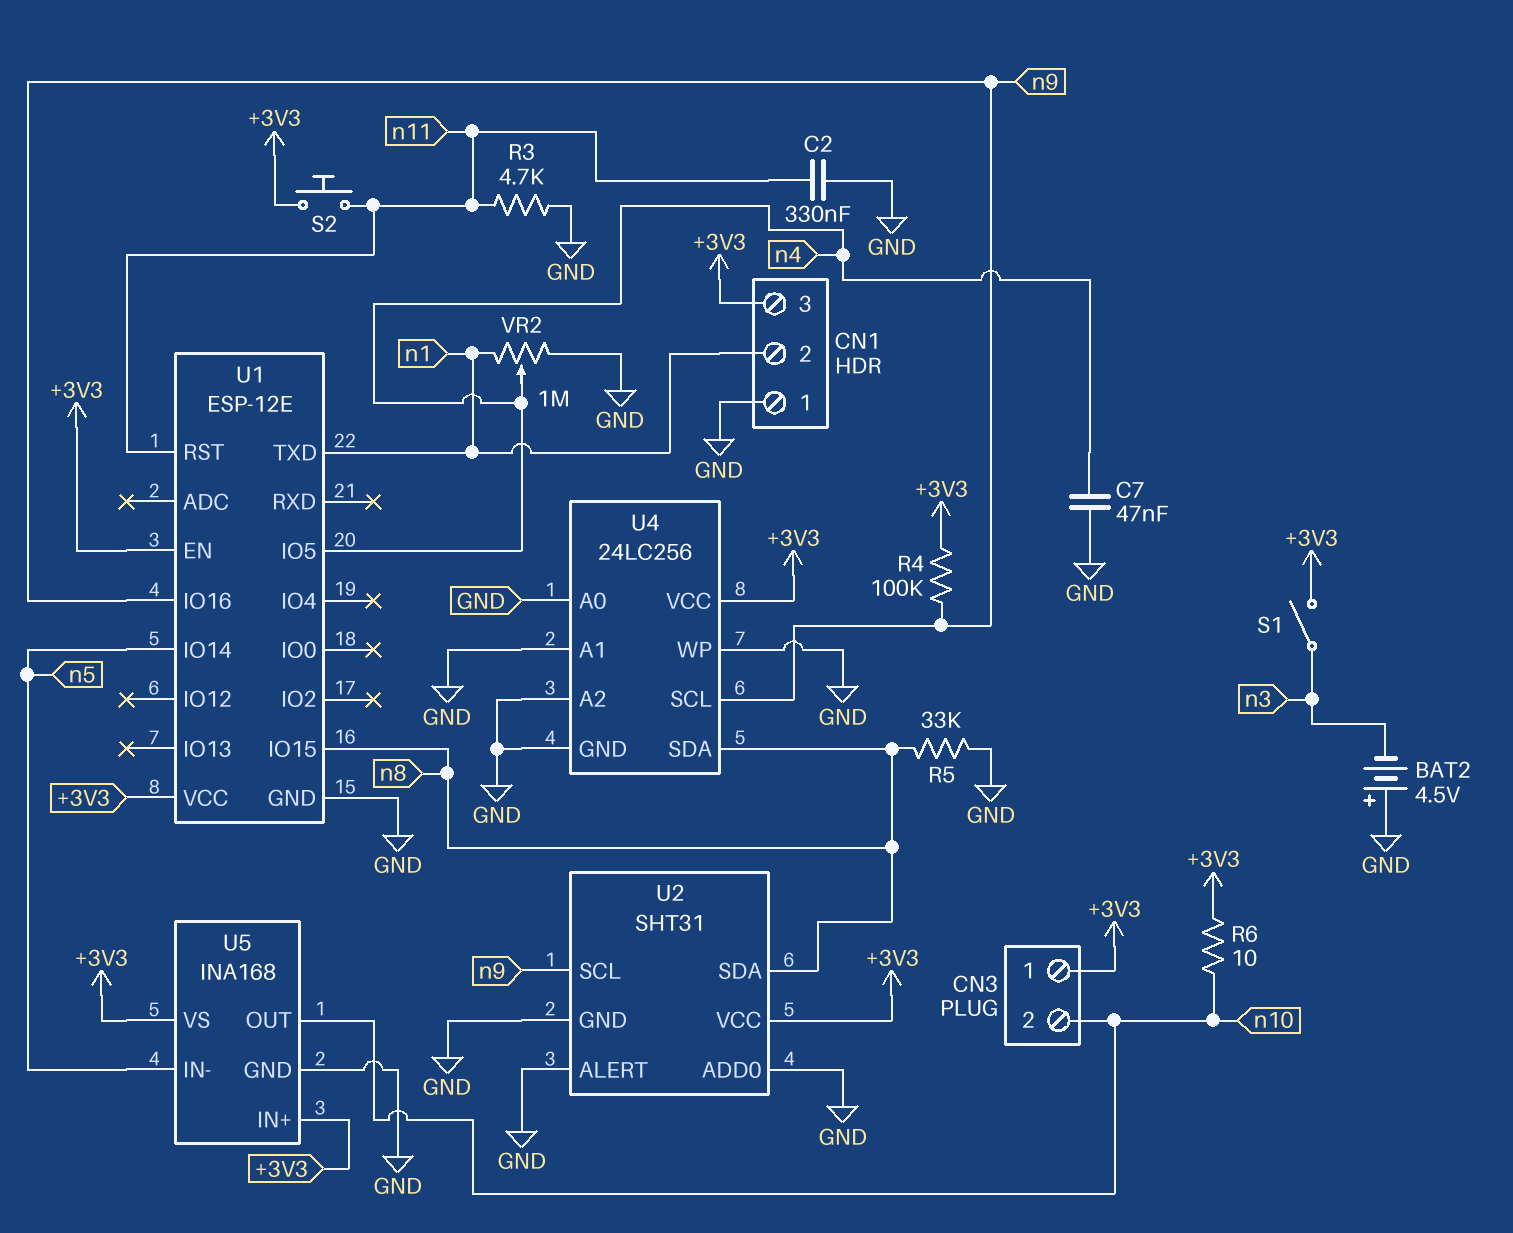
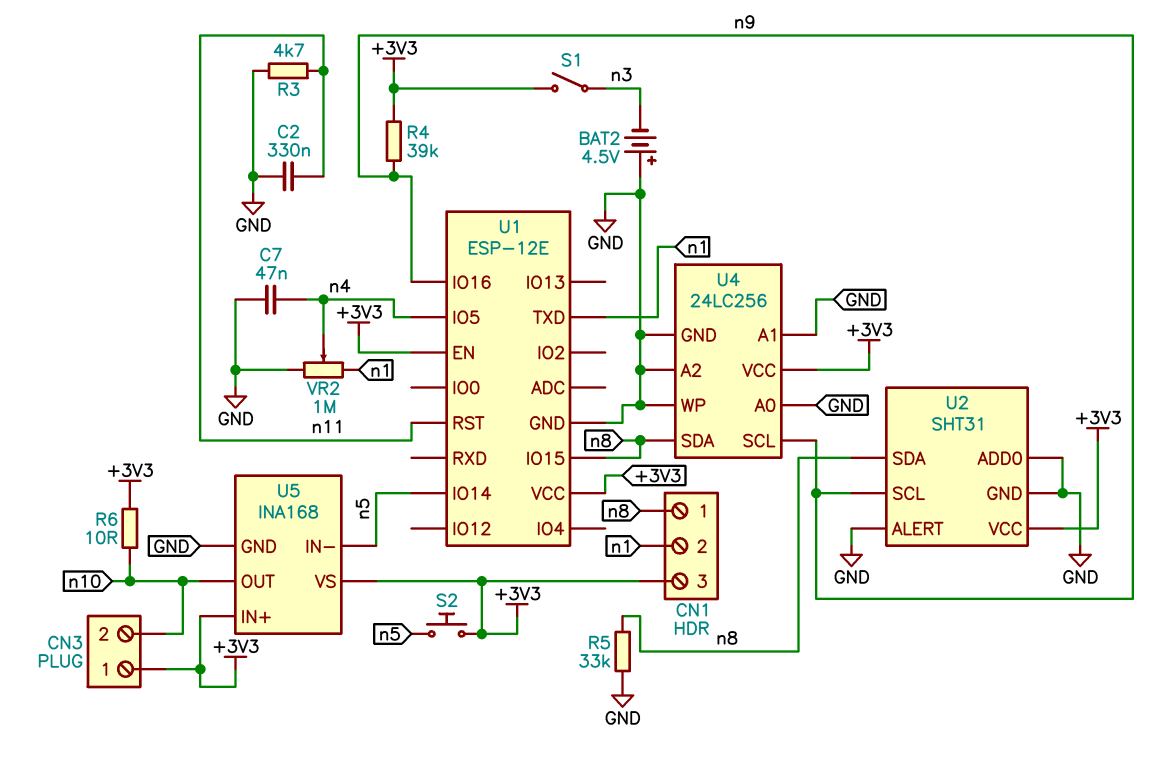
CN1 pin 1: GND -> n8
R4: 100k (+3V3, n9) -> 39k (+3V3, n9)
S2: button (+3V3, n11) -> button (+3V3, n5)

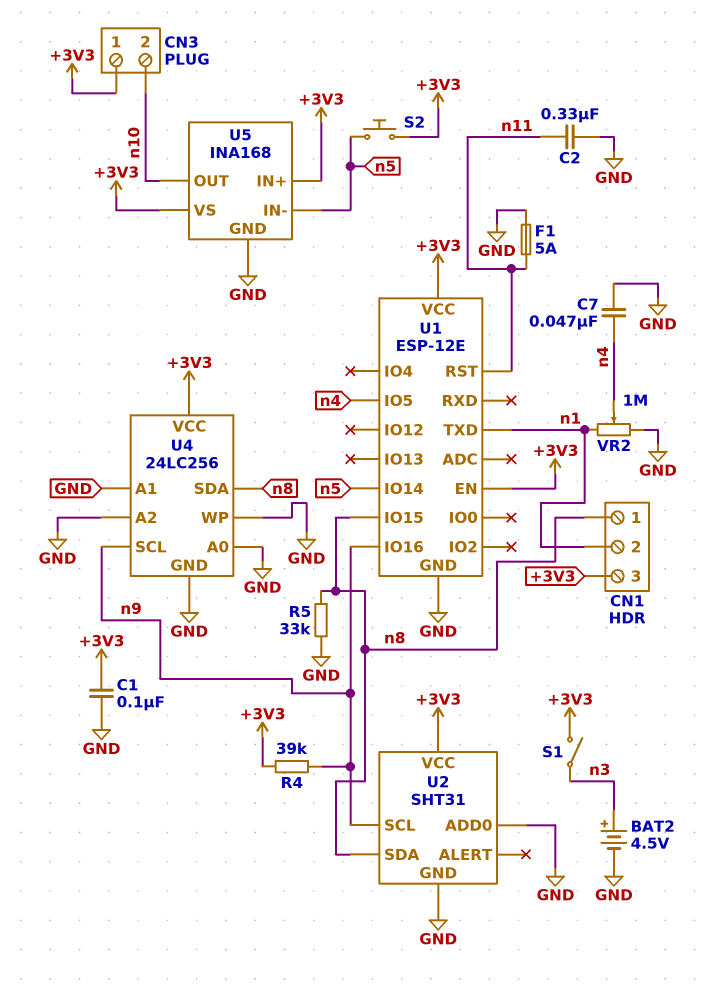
BAT2: 4.5V (plus GND, minus n3) -> 4.5V (plus n3, minus GND)
C1: none -> 100nF (+3V3, GND)
F1: none -> 5A (GND, n11)
R3: 4.7k (GND, n11) -> none
R6: 10 (+3V3, n10) -> none
U2 pin ALERT: GND -> none

